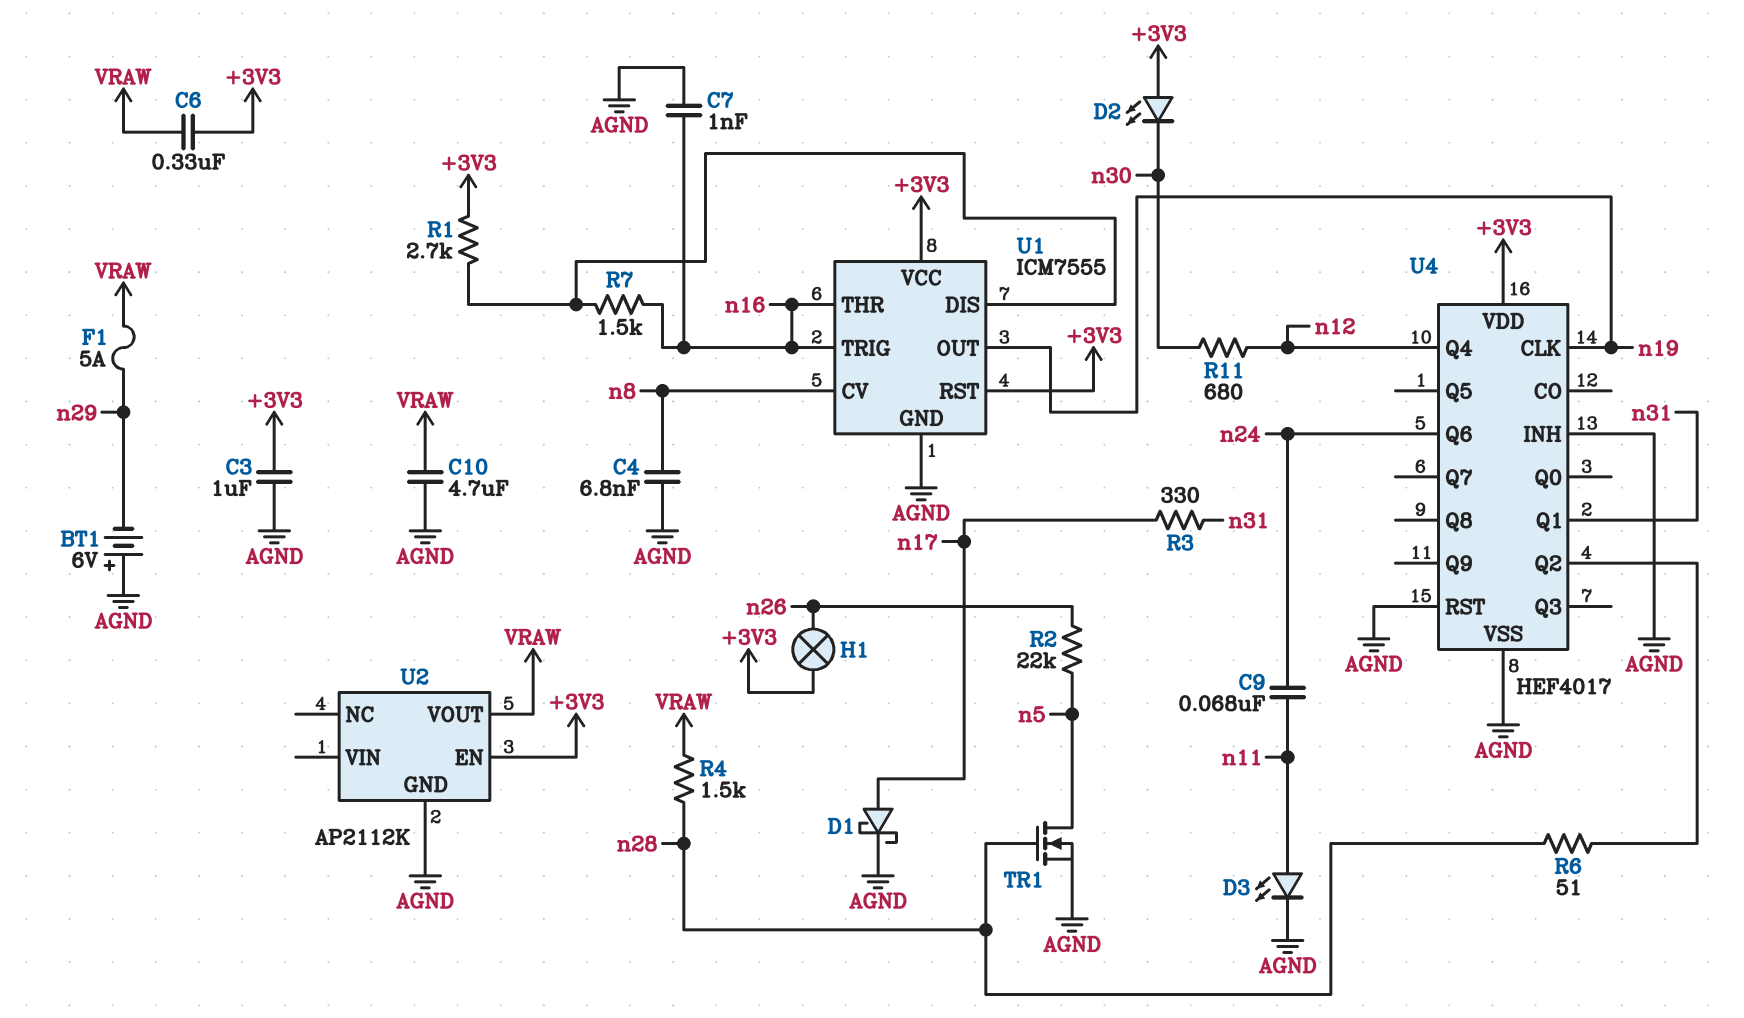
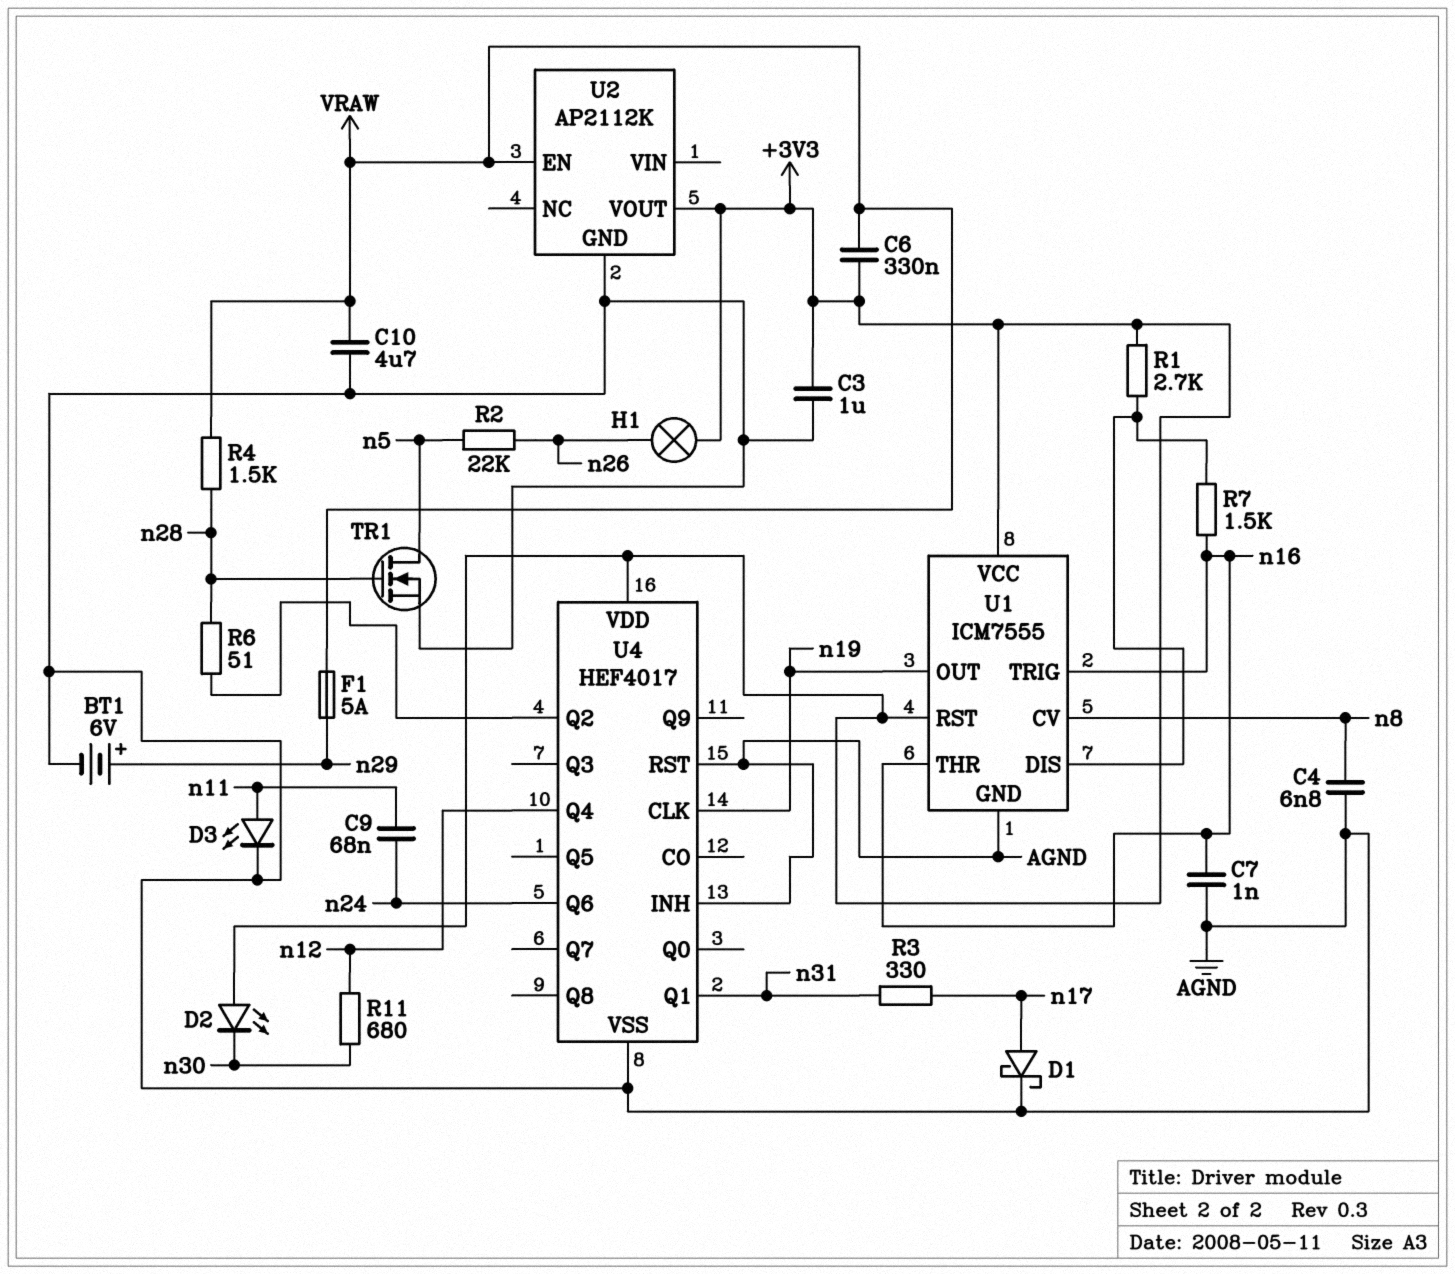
BT1: 6V (plus AGND, minus n29) -> 6V (plus n29, minus AGND)
U2 pin EN: +3V3 -> VRAW
U2 pin VOUT: VRAW -> +3V3

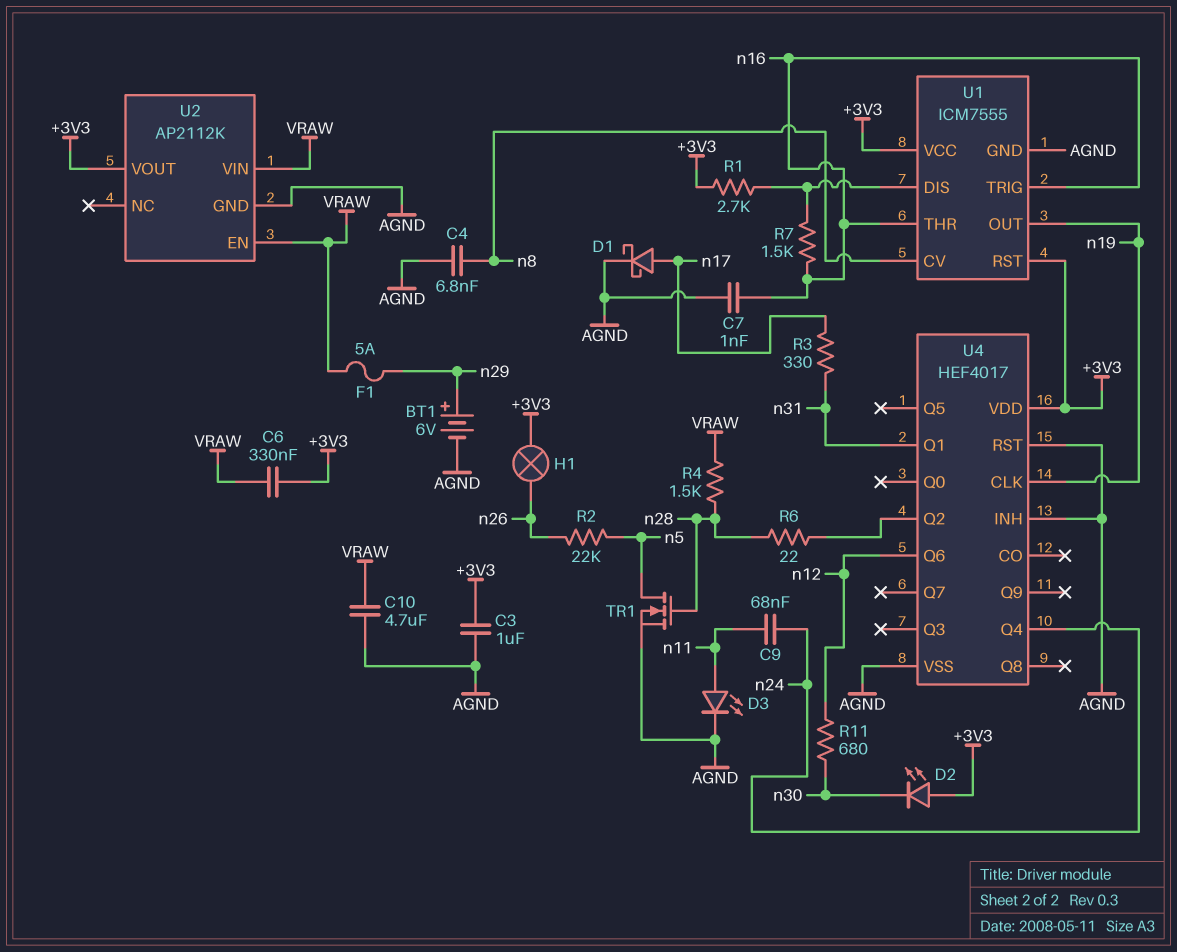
R6: 51 (U4/Q2, n28) -> 22 (U4/Q2, n28)
U2 pin VIN: none -> VRAW
U4 pin Q4: n12 -> n24
U4 pin Q6: n24 -> n12

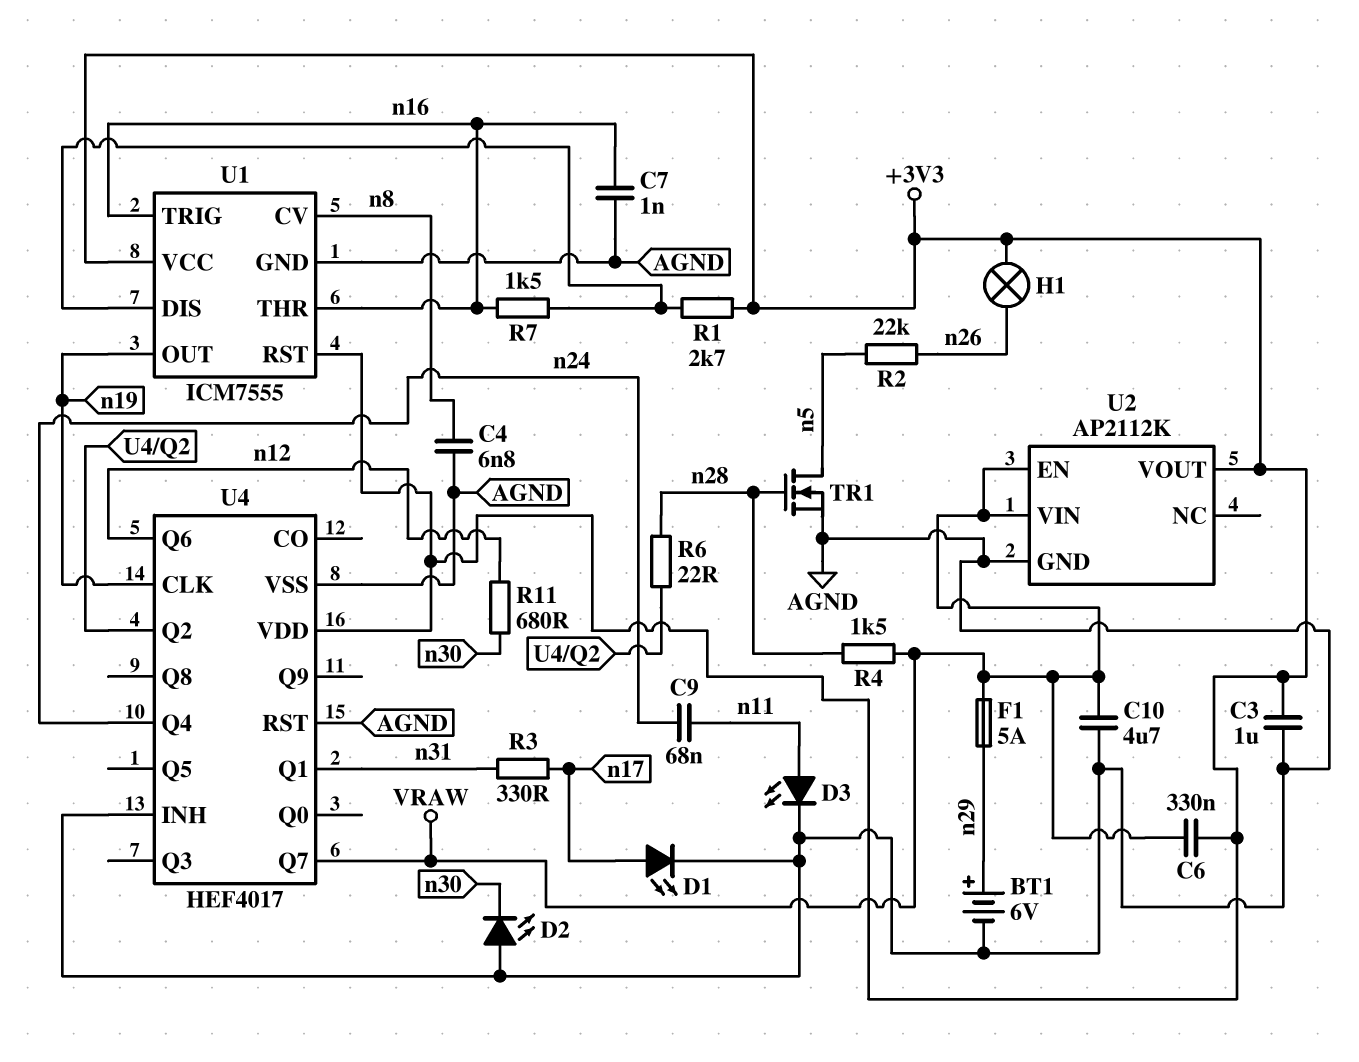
D1: schottky (A n17, K AGND) -> LED (A n17, K AGND)
D2: LED (A +3V3, K n30) -> LED (A AGND, K n30)
U4 pin Q7: none -> VRAW

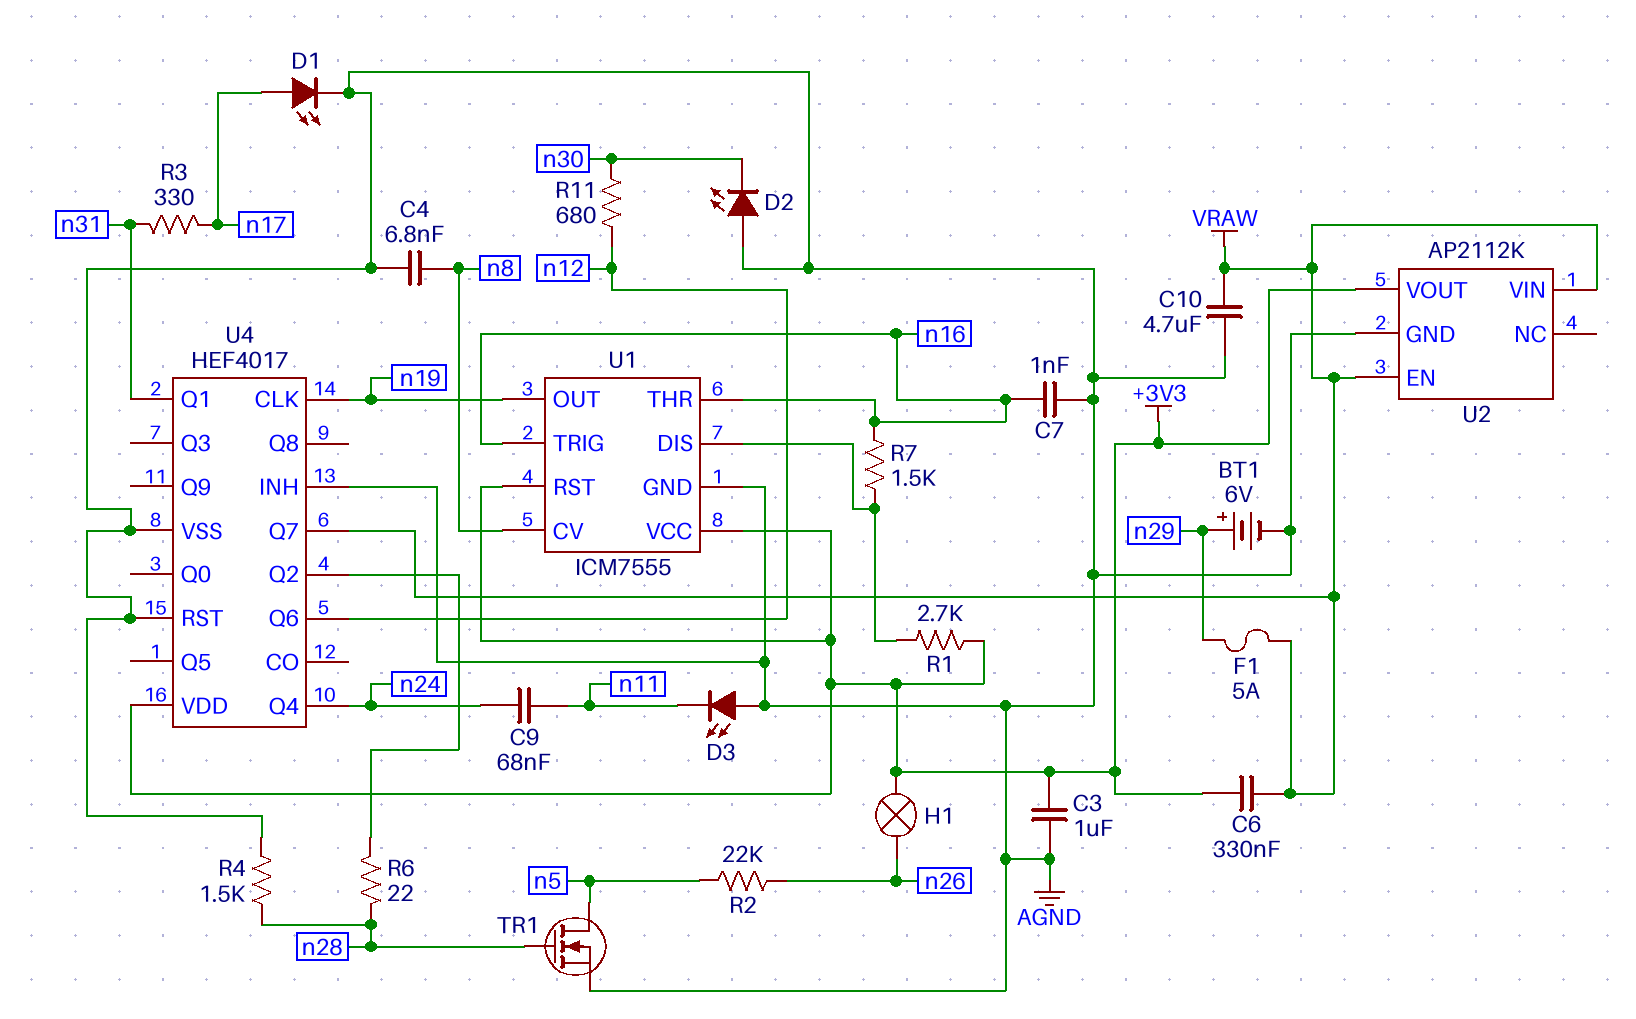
D3: LED (A n11, K AGND) -> LED (A AGND, K n11)
R4: 1.5k (VRAW, n28) -> 1.5k (AGND, n28)

